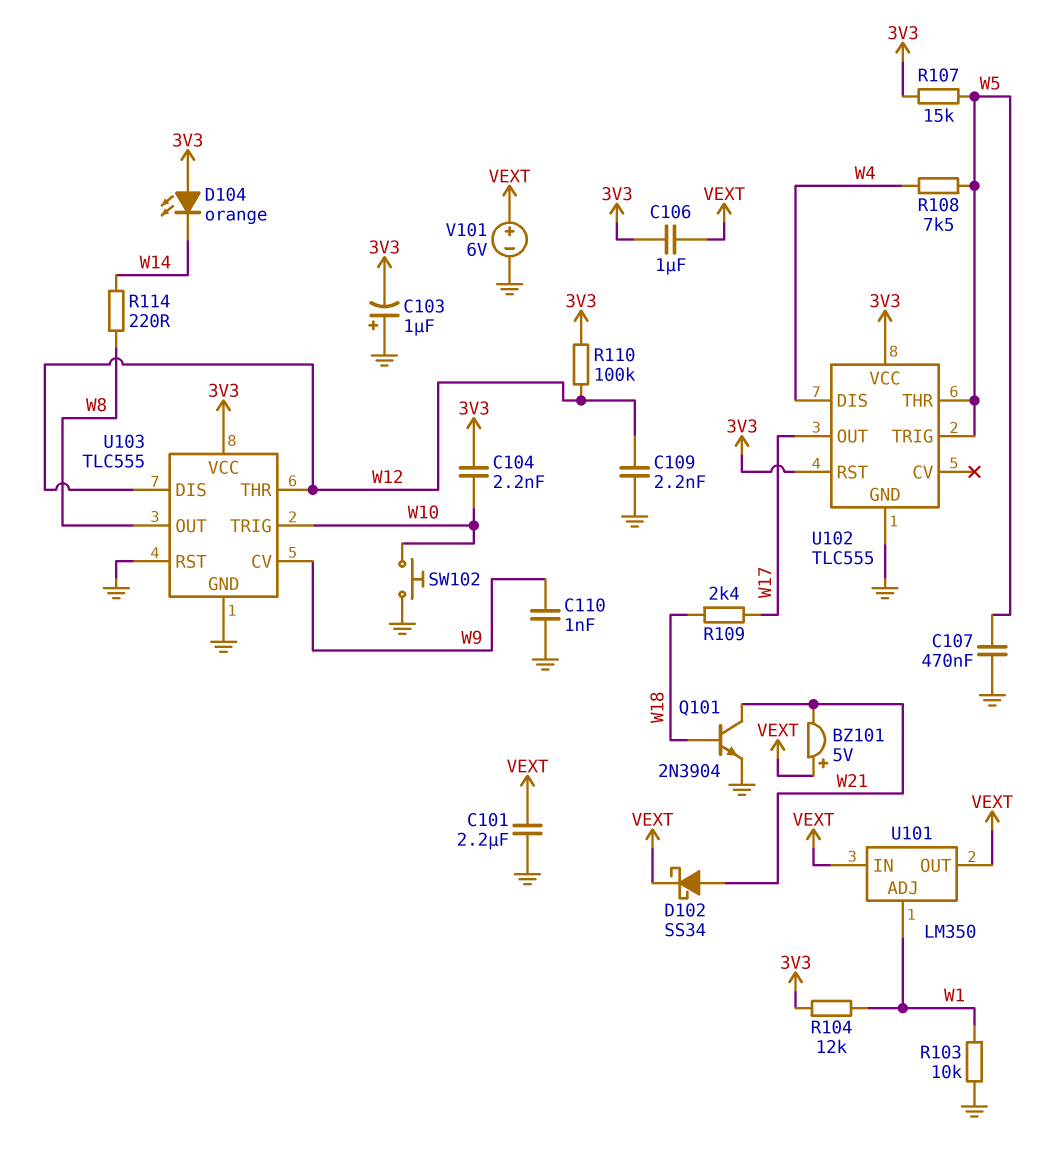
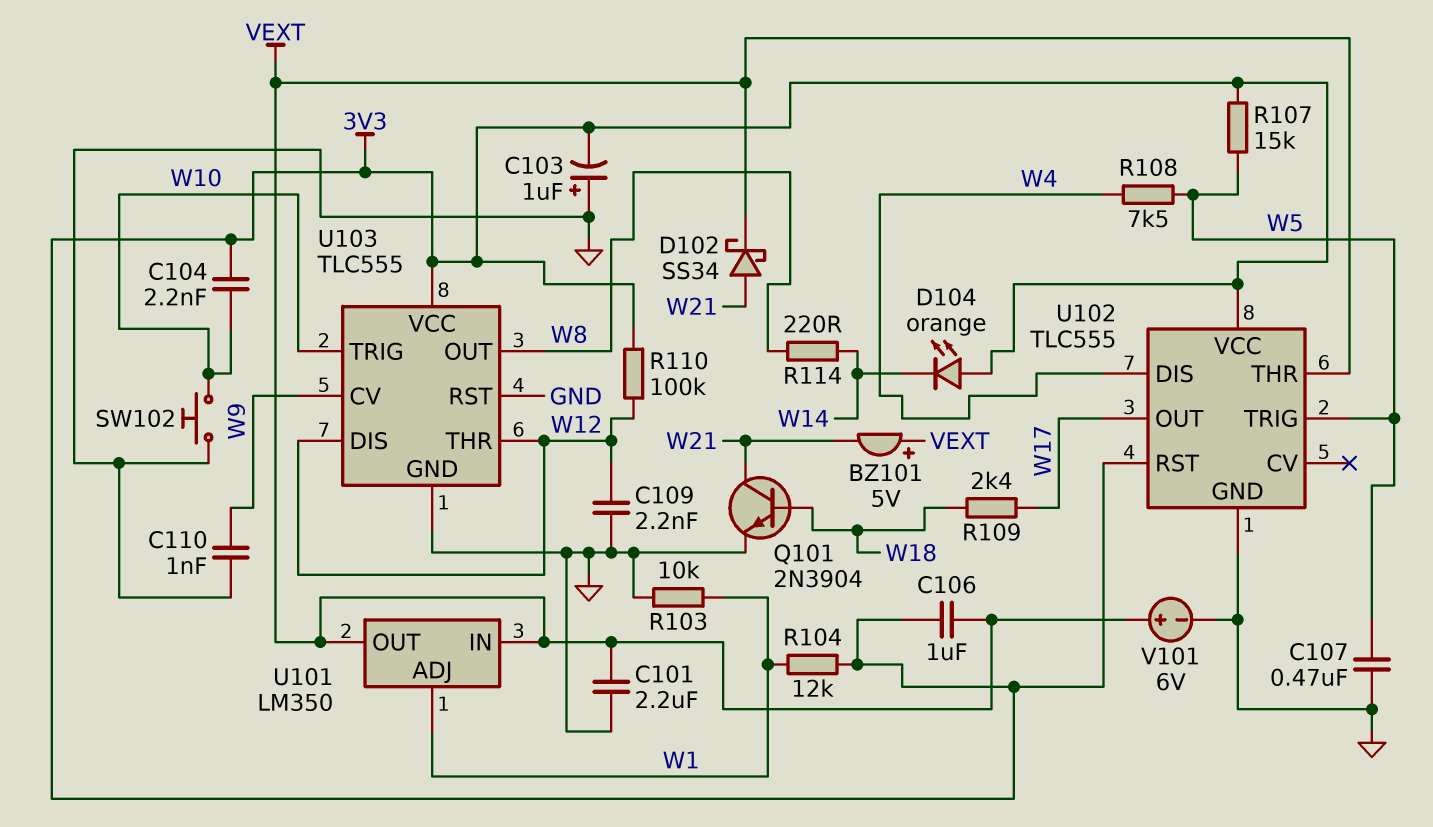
U102 pin THR: W5 -> VEXT

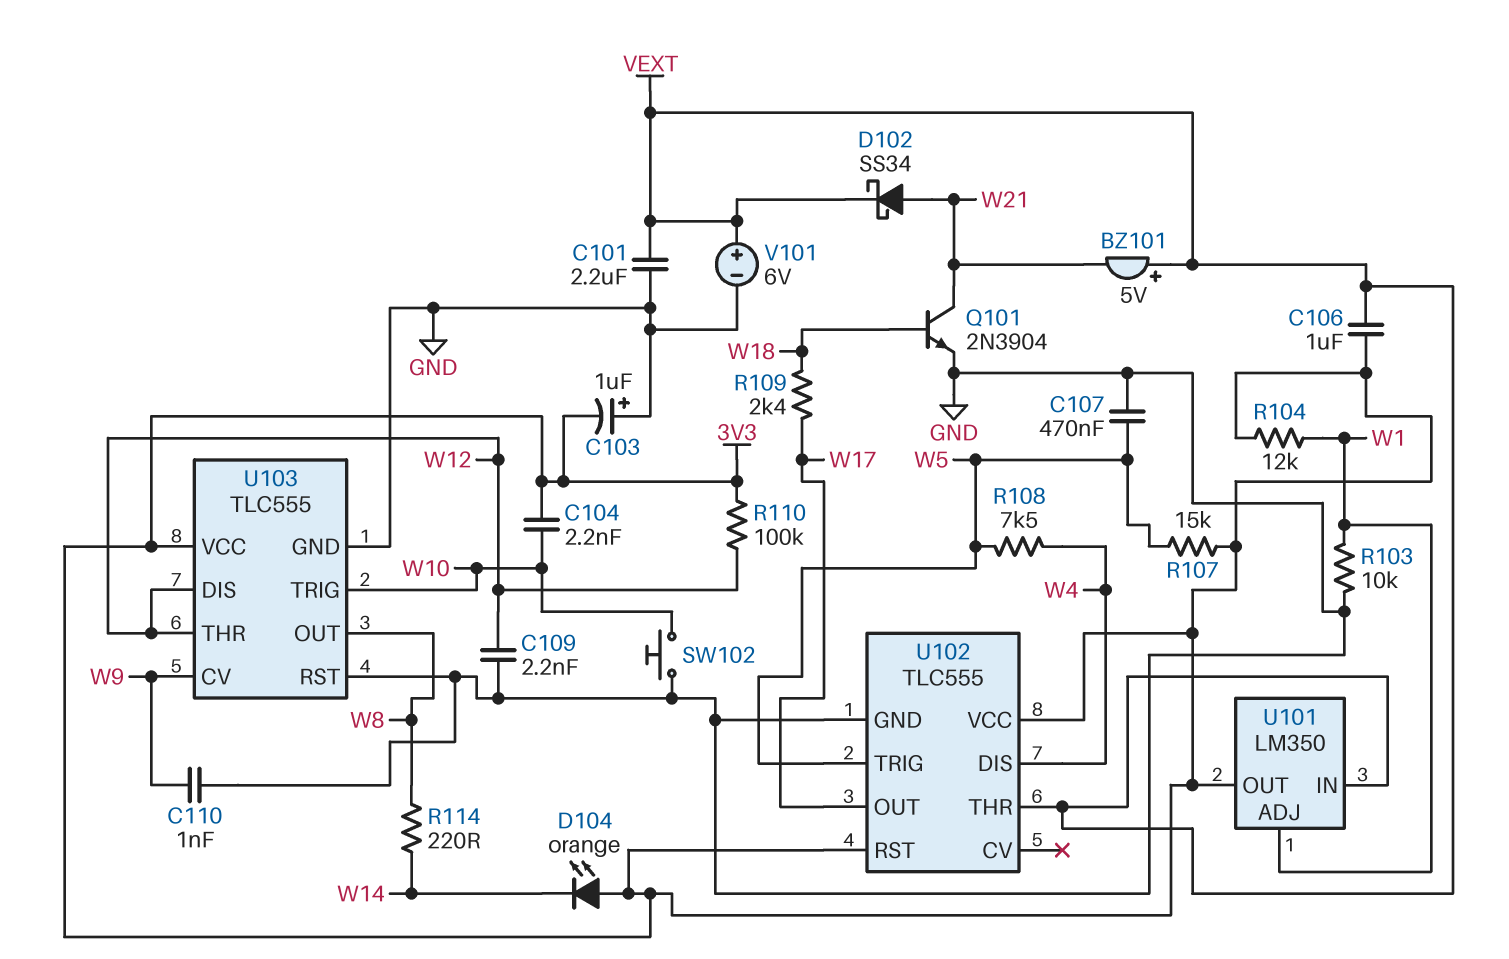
U101 pin OUT: VEXT -> 3V3

